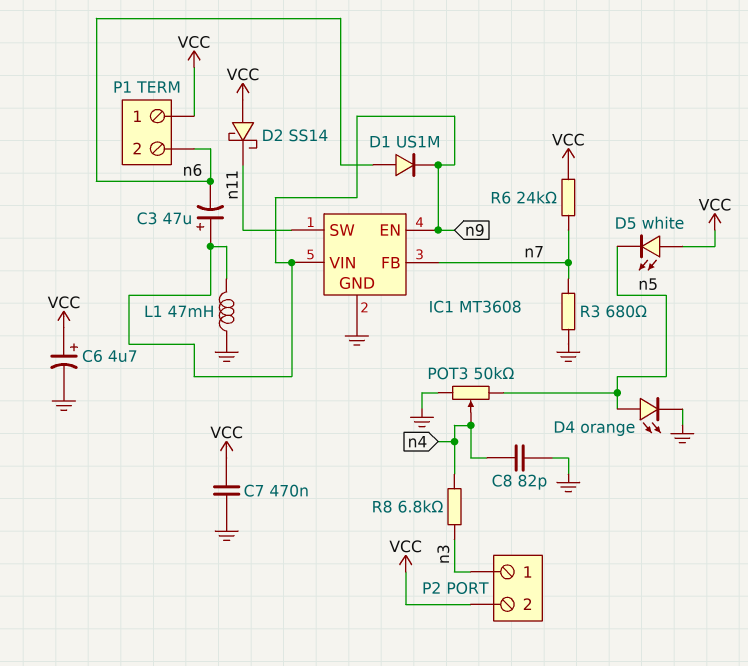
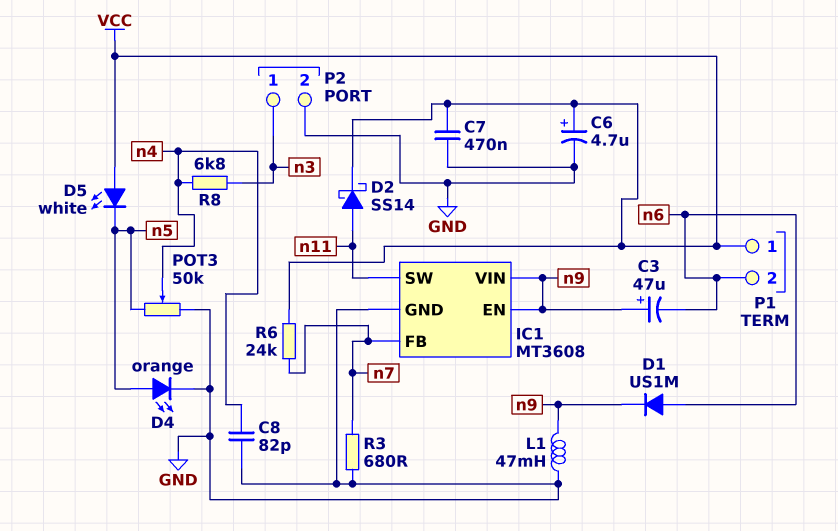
D2: schottky SS14 (A VCC, K n11) -> schottky SS14 (A n11, K VCC)
P2 pin 2: VCC -> GND

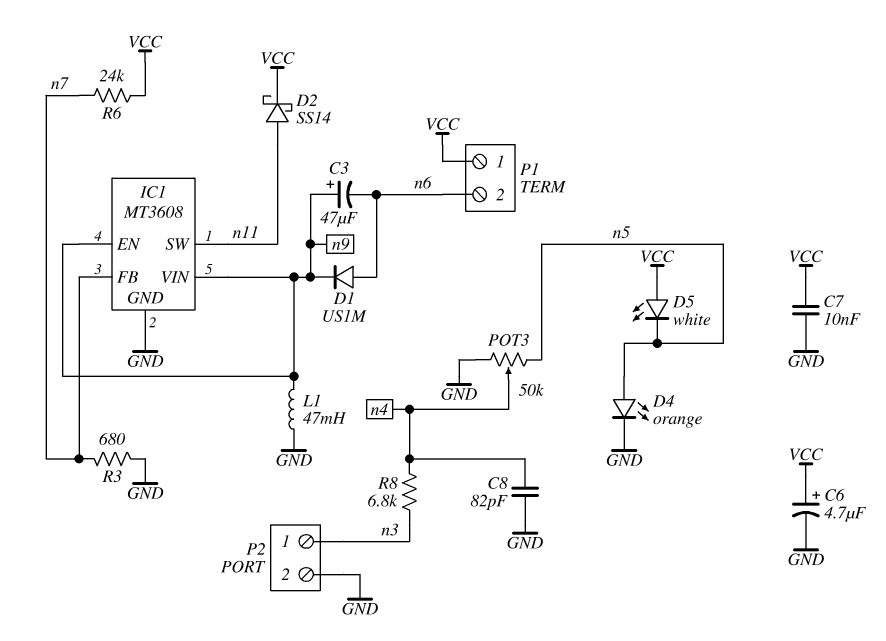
C7: 470nF (GND, VCC) -> 10nF (GND, VCC)

